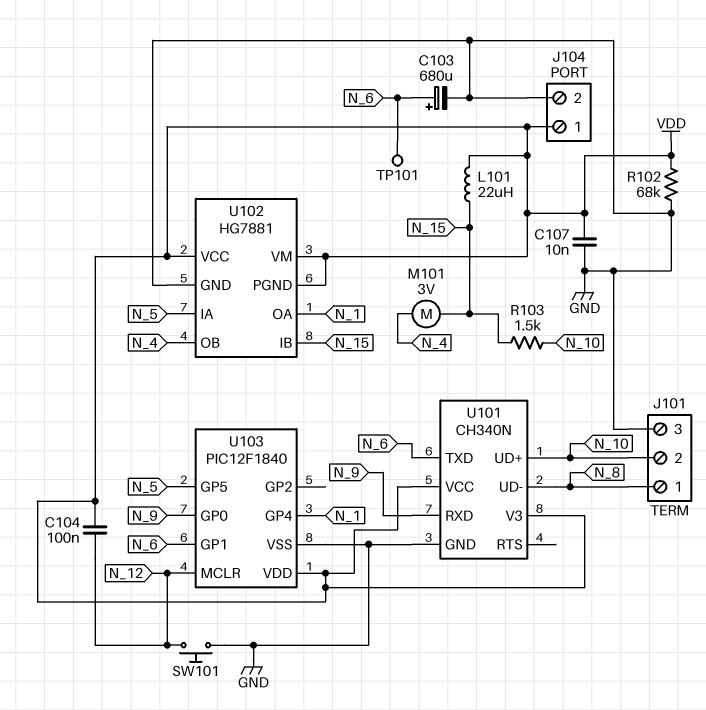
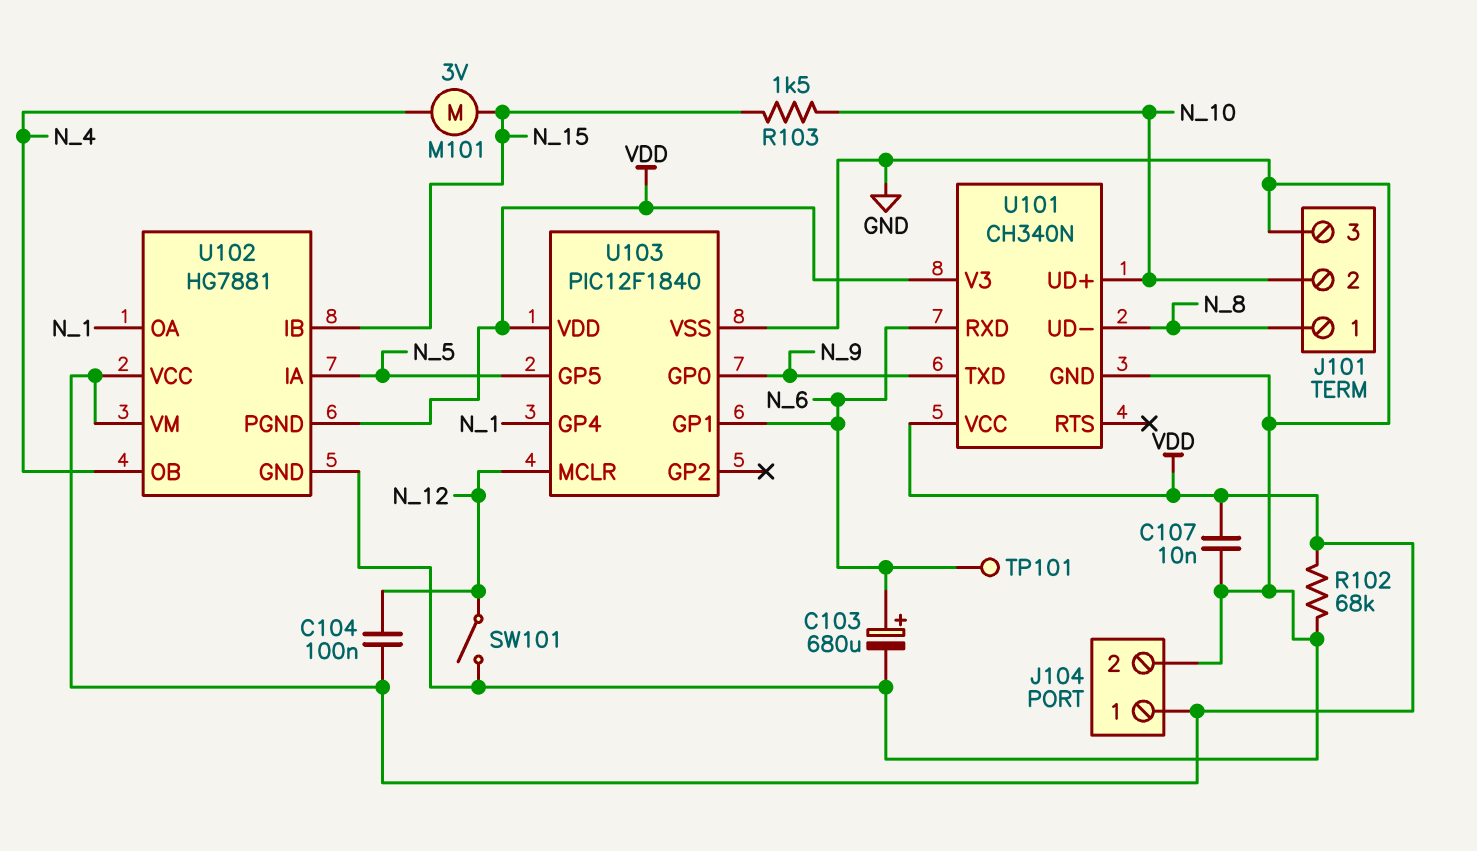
L101: 22uH (N_15, VDD) -> none
SW101: button (GND, N_12) -> switch (GND, N_12)
U101 pin RXD: N_9 -> N_6
U101 pin TXD: N_6 -> N_9

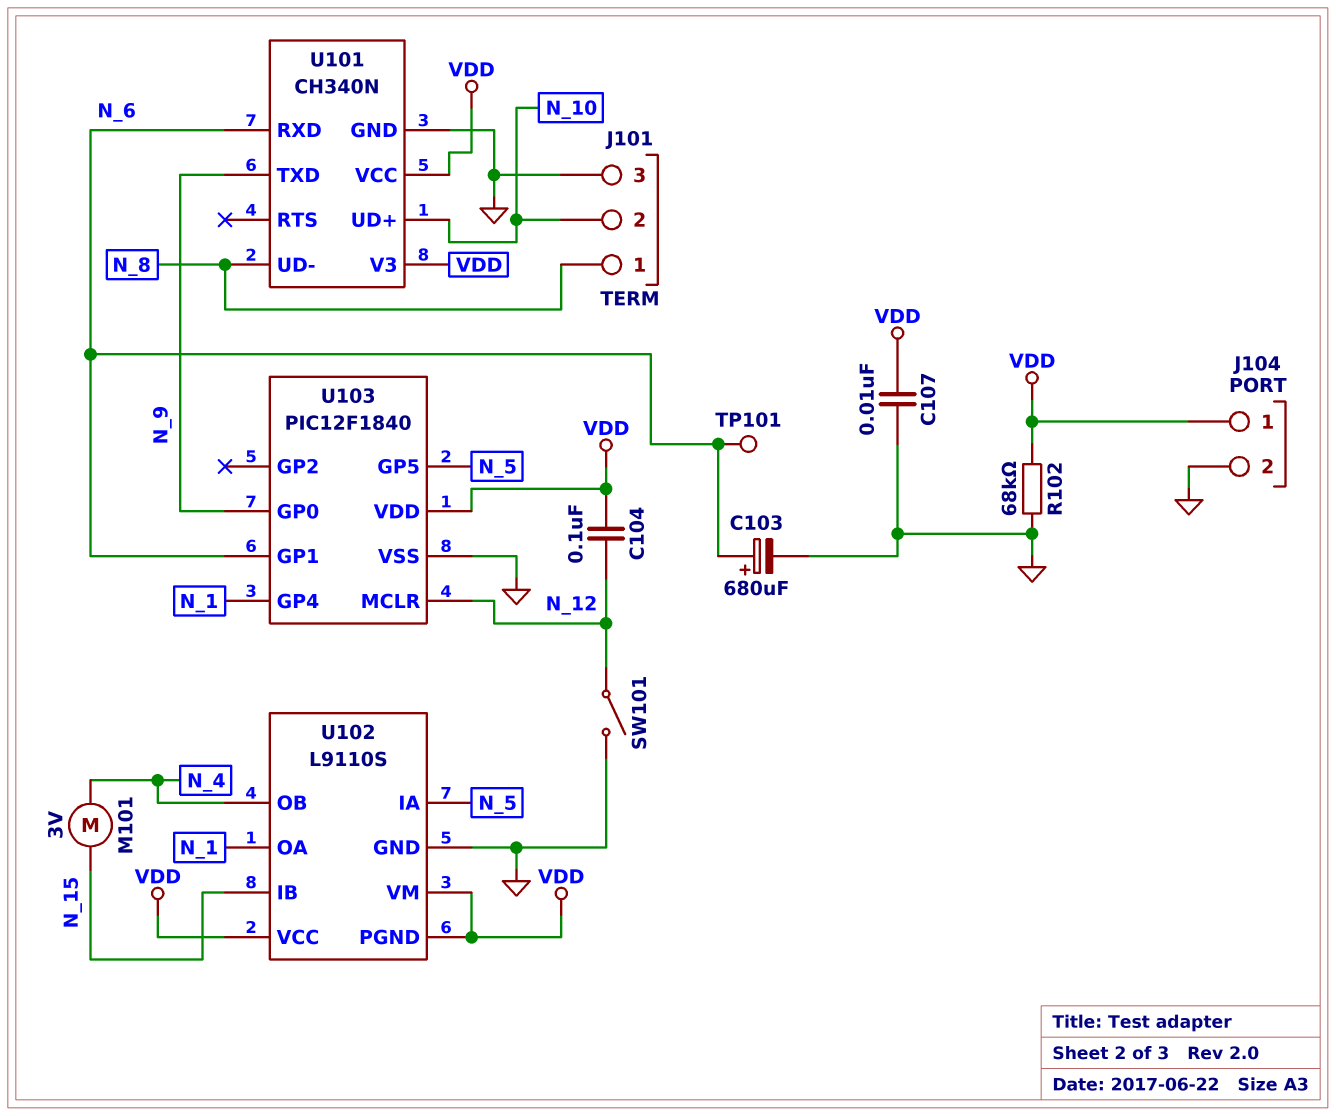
R103: 1.5k (N_10, N_15) -> none
U102: HG7881 -> L9110S

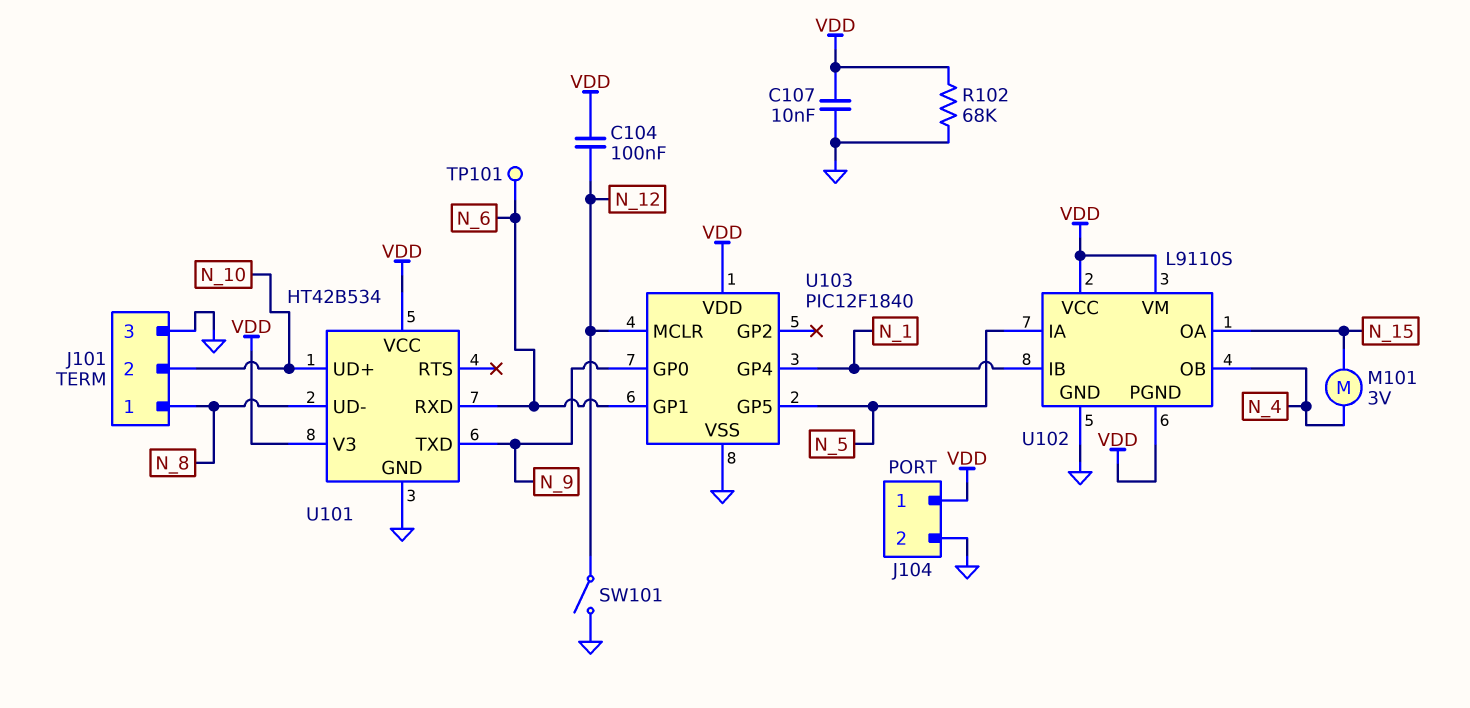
C103: 680uF (plus N_6, minus GND) -> none
U101: CH340N -> HT42B534
U102 pin IB: N_15 -> N_1
U102 pin OA: N_1 -> N_15

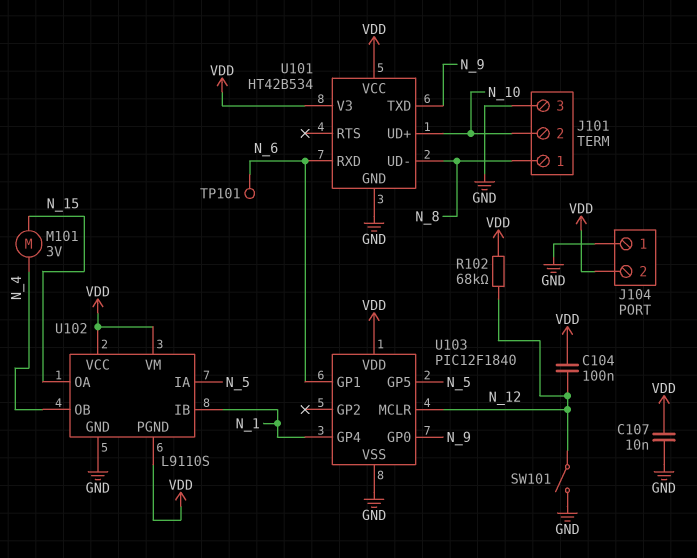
J104 pin 1: VDD -> GND
J104 pin 2: GND -> VDD
R102: 68k (GND, VDD) -> 68k (N_12, VDD)

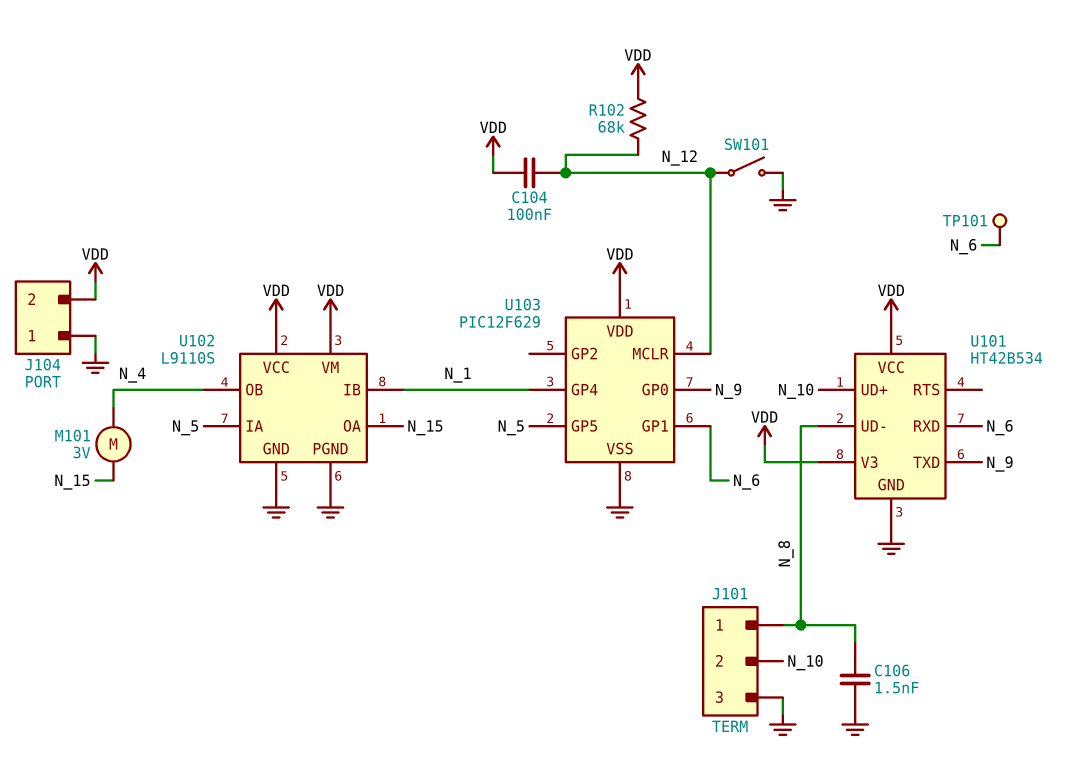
C106: none -> 1.5nF (GND, N_8)
C107: 10nF (GND, VDD) -> none
U102 pin PGND: VDD -> GND
U103: PIC12F1840 -> PIC12F629

